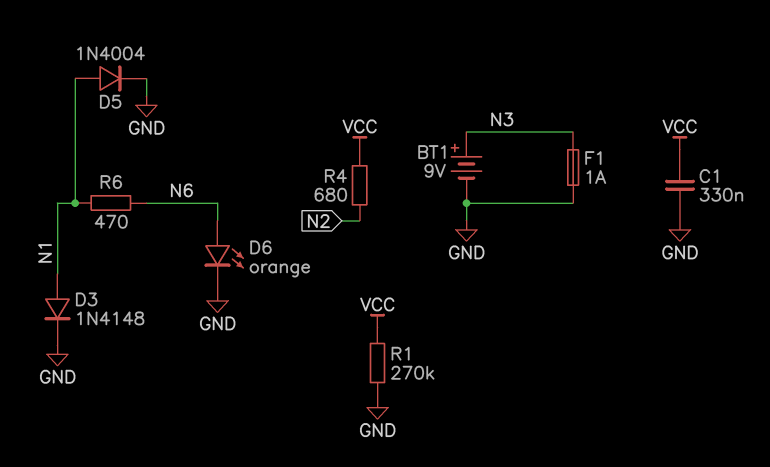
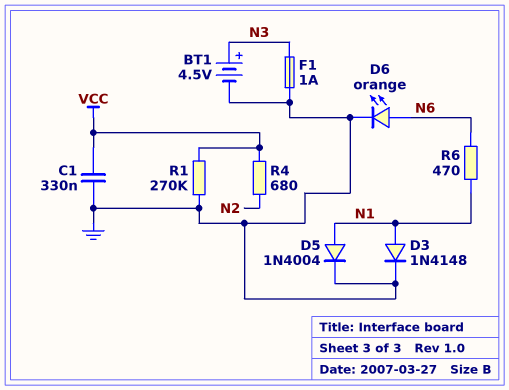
BT1: 9V (plus N3, minus GND) -> 4.5V (plus N3, minus GND)

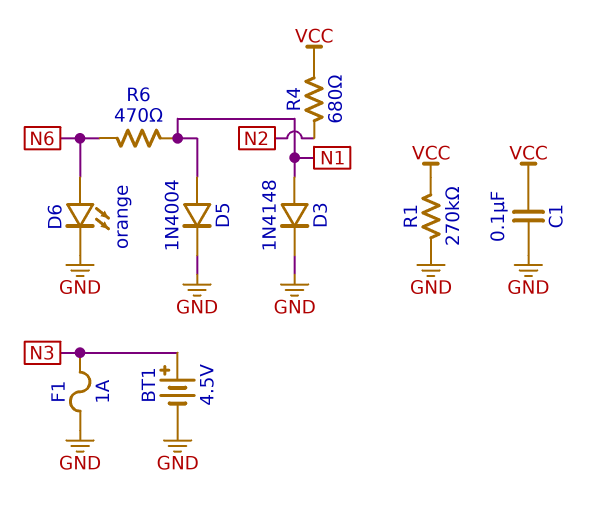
C1: 330nF (GND, VCC) -> 100nF (GND, VCC)

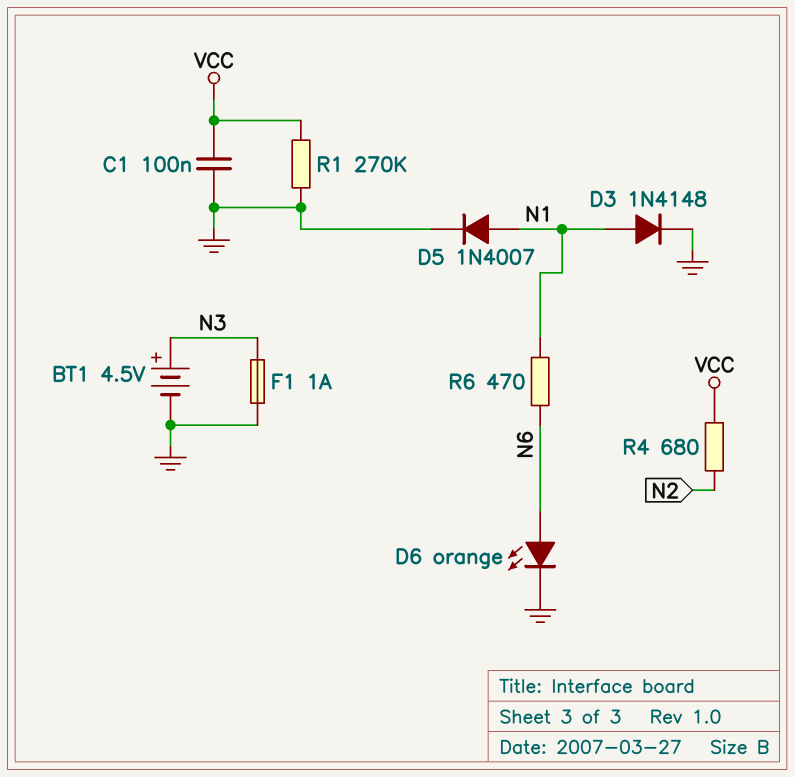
D5: diode 1N4004 (A N1, K GND) -> diode 1N4007 (A N1, K GND)

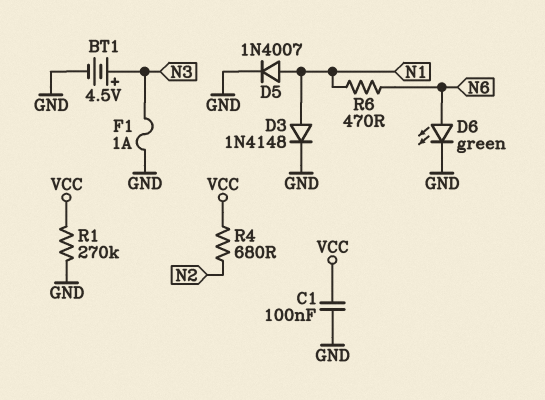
D6: LED orange (A N6, K GND) -> LED green (A N6, K GND)

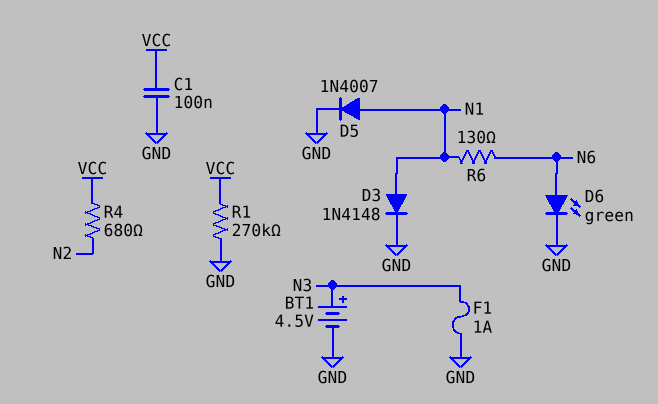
R6: 470 (N1, N6) -> 130 (N1, N6)

